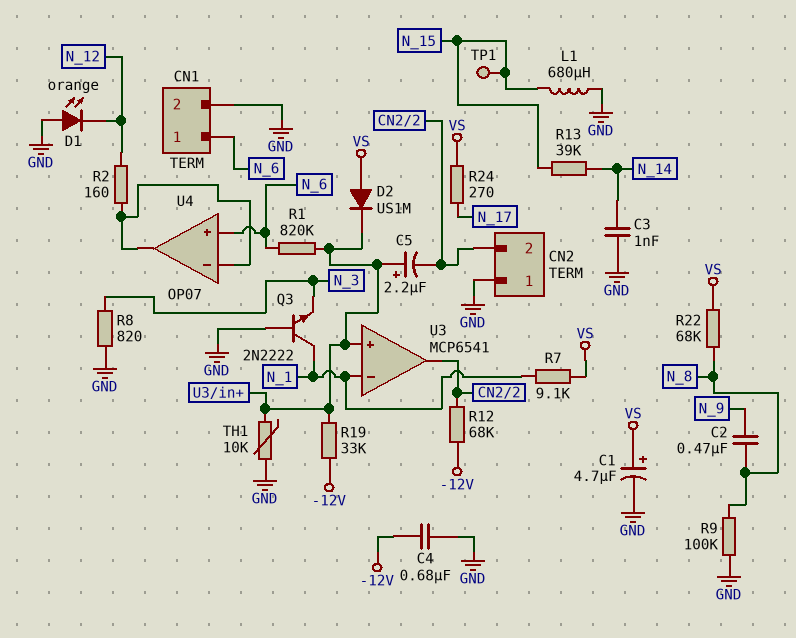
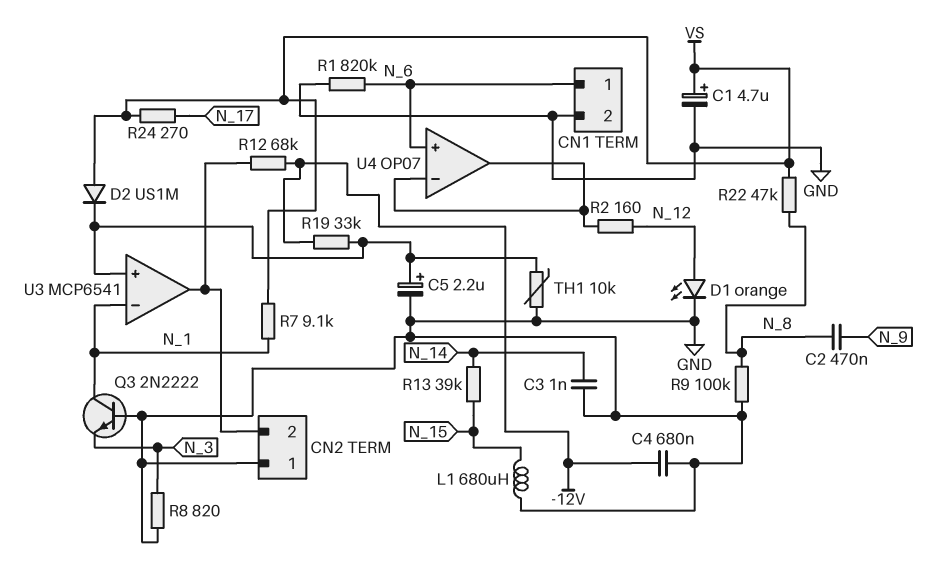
C5: 2.2uF (plus U3/in+, minus CN2/2) -> 2.2uF (plus U3/in+, minus GND)
D1: LED orange (A GND, K N_12) -> LED orange (A N_12, K GND)
R1: 820k (N_6, U3/in+) -> 820k (GND, N_6)
R22: 68k (N_8, VS) -> 47k (N_8, VS)
TP1: test point (N_15) -> none

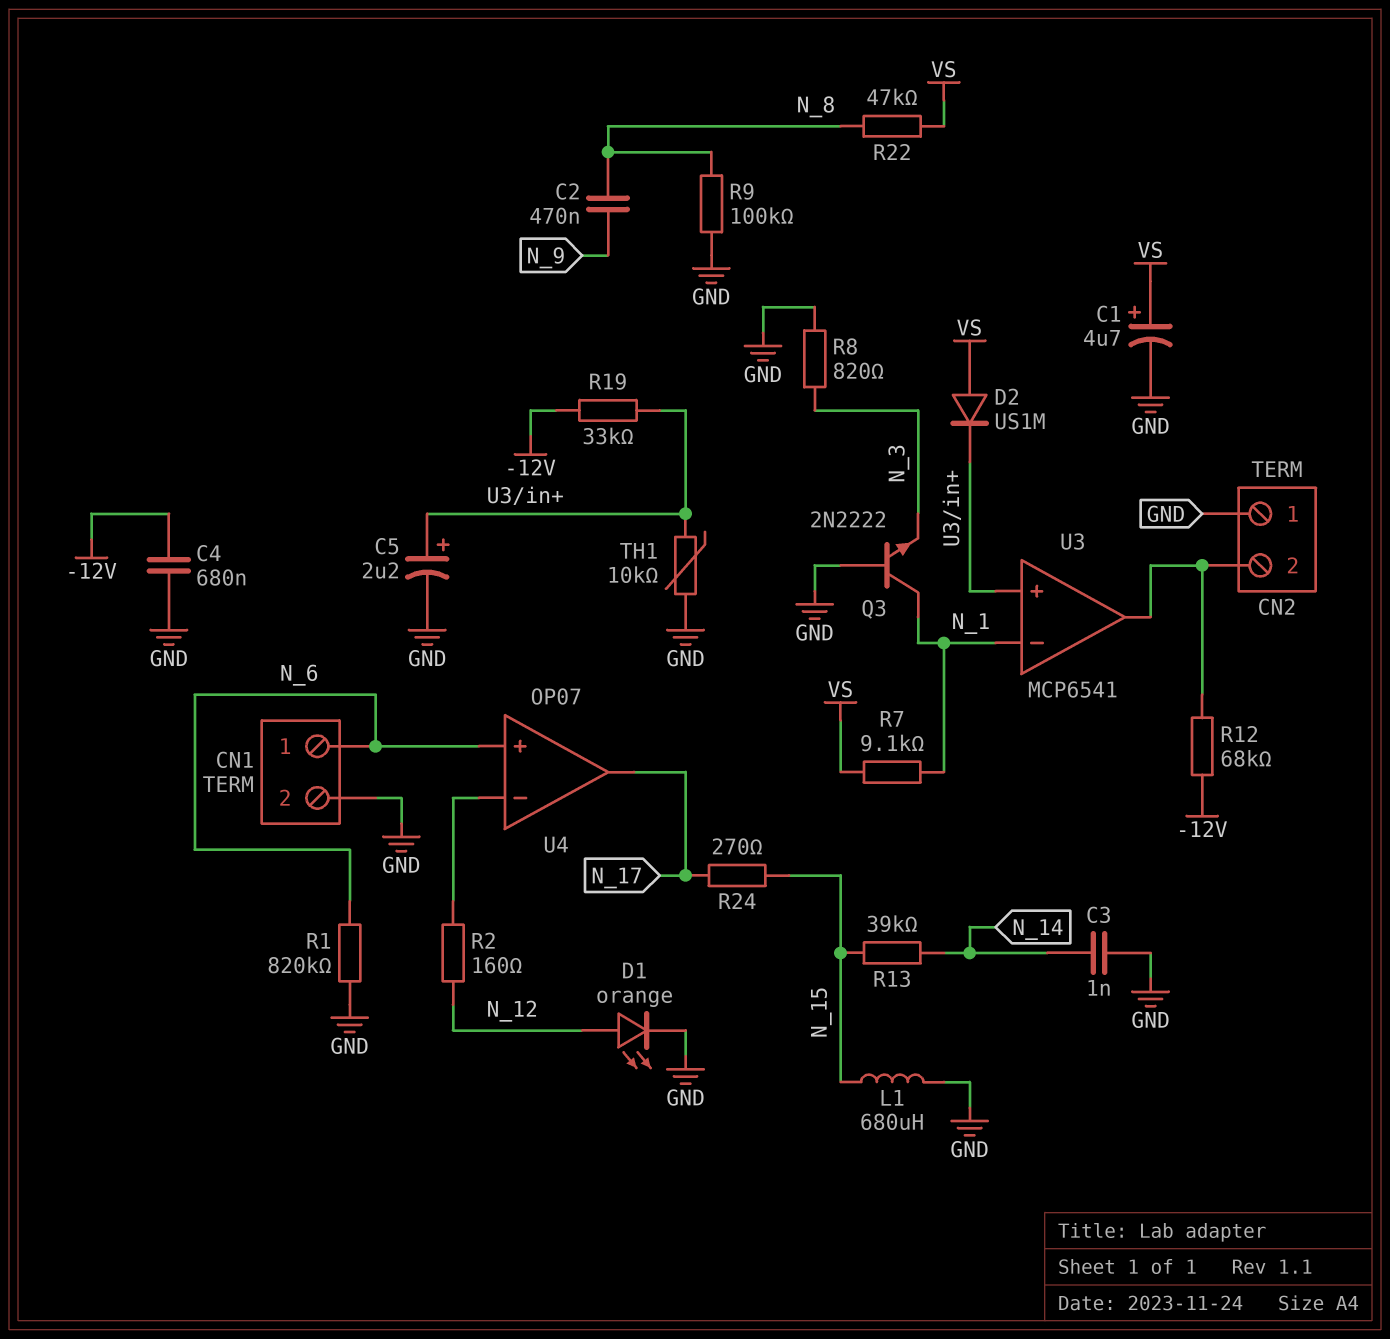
R24: 270 (N_17, VS) -> 270 (N_15, N_17)
U4 pin out: U4/in- -> N_17

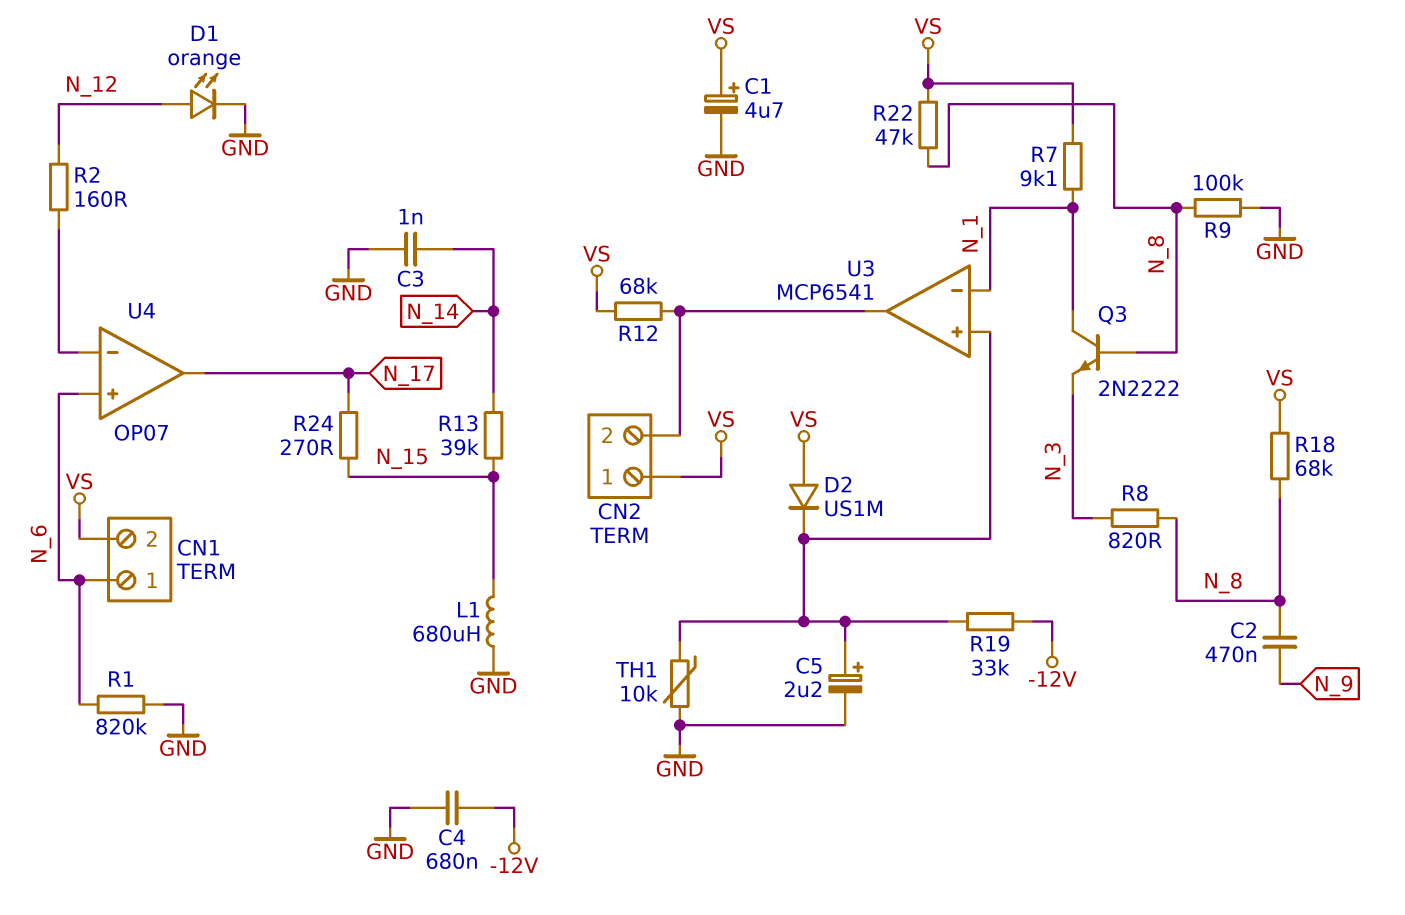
CN1 pin 2: GND -> VS
CN2 pin 1: GND -> VS
Q3: NPN 2N2222 (B GND, C N_1, E N_3) -> NPN 2N2222 (B N_8, C N_1, E N_3)
R8: 820 (GND, N_3) -> 820 (N_3, N_8)
R12: 68k (-12V, CN2/2) -> 68k (CN2/2, VS)
R18: none -> 68k (N_8, VS)

